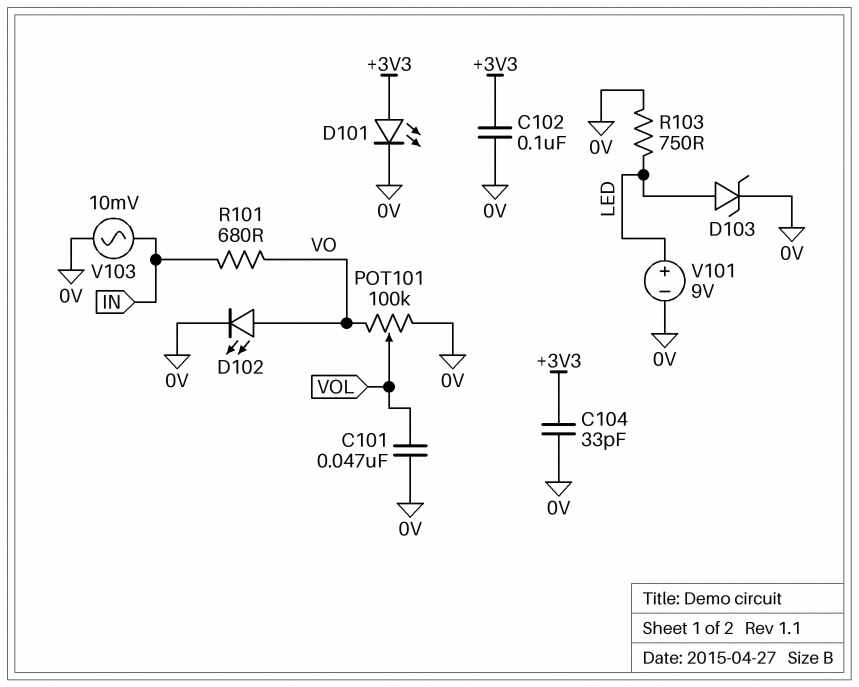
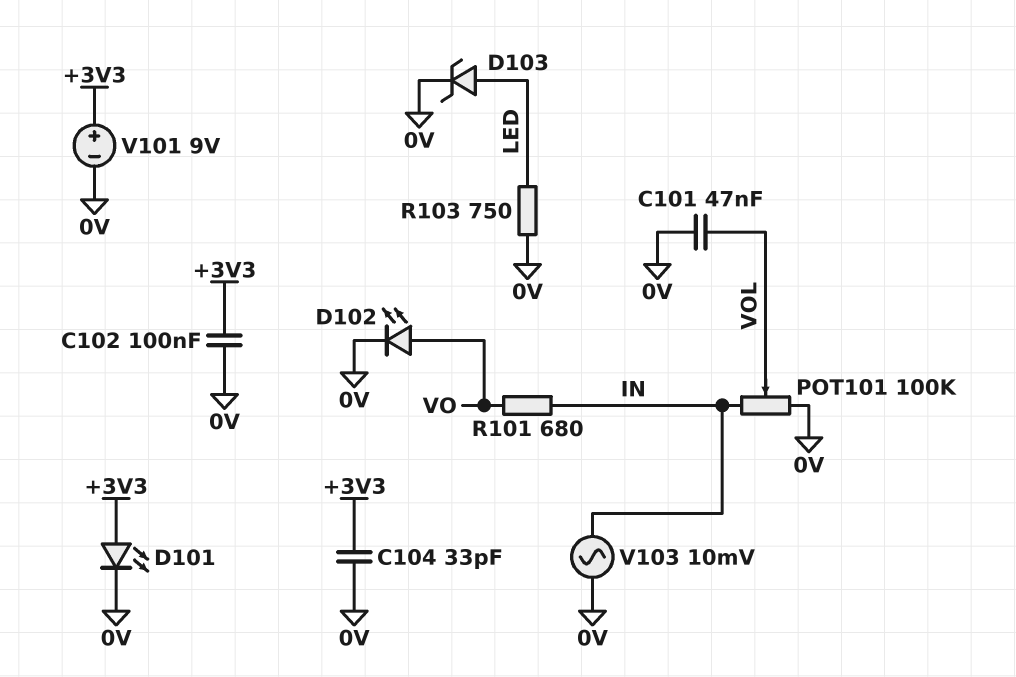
POT101: 100k (0V, VO, wiper VOL) -> 100k (0V, IN, wiper VOL)
V101: 9V (plus LED, minus 0V) -> 9V (plus +3V3, minus 0V)

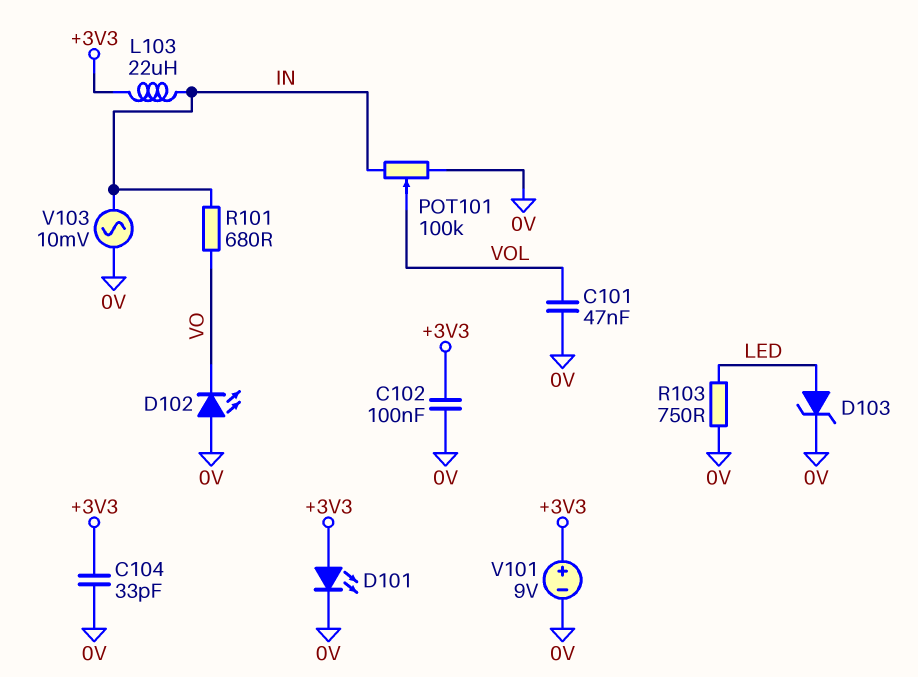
D102: LED (A VO, K 0V) -> LED (A 0V, K VO)
L103: none -> 22uH (+3V3, IN)

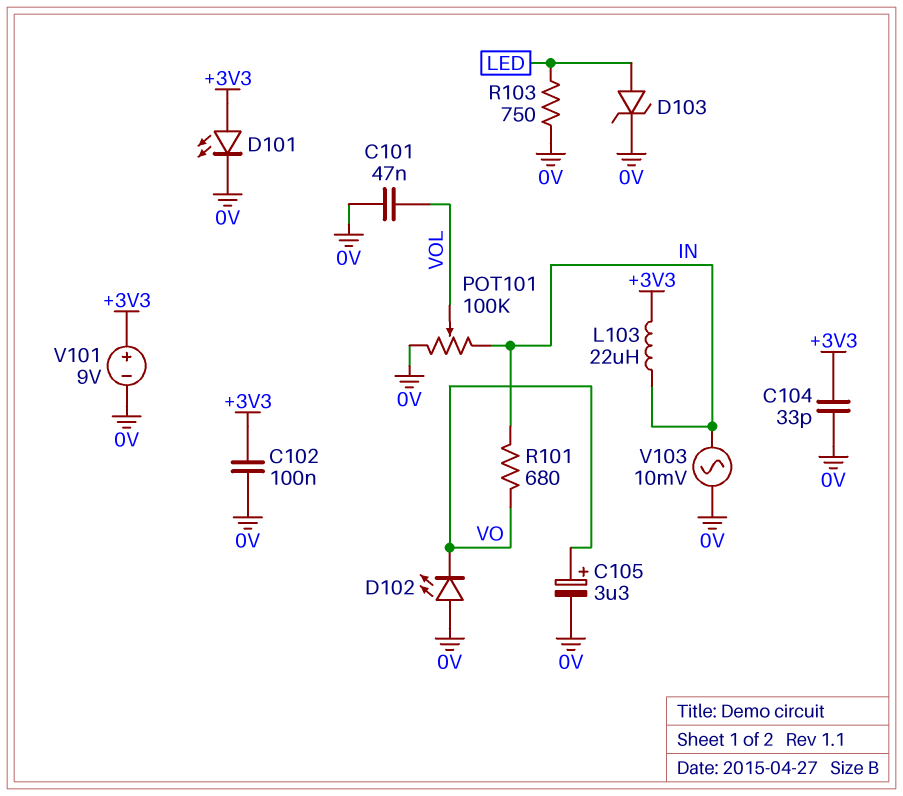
C105: none -> 3.3uF (plus VO, minus 0V)

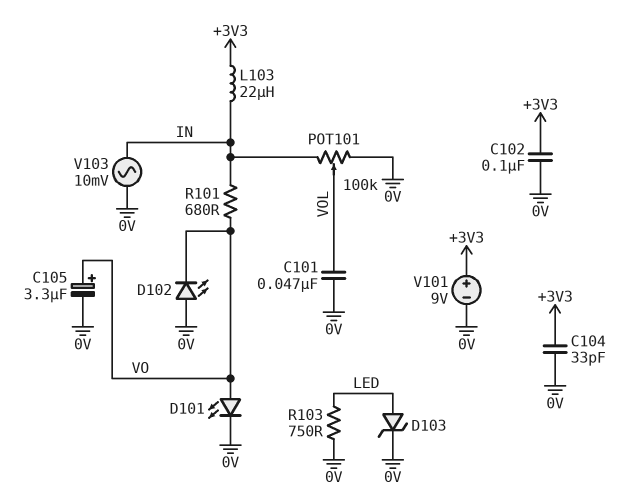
D101: LED (A +3V3, K 0V) -> LED (A VO, K 0V)

